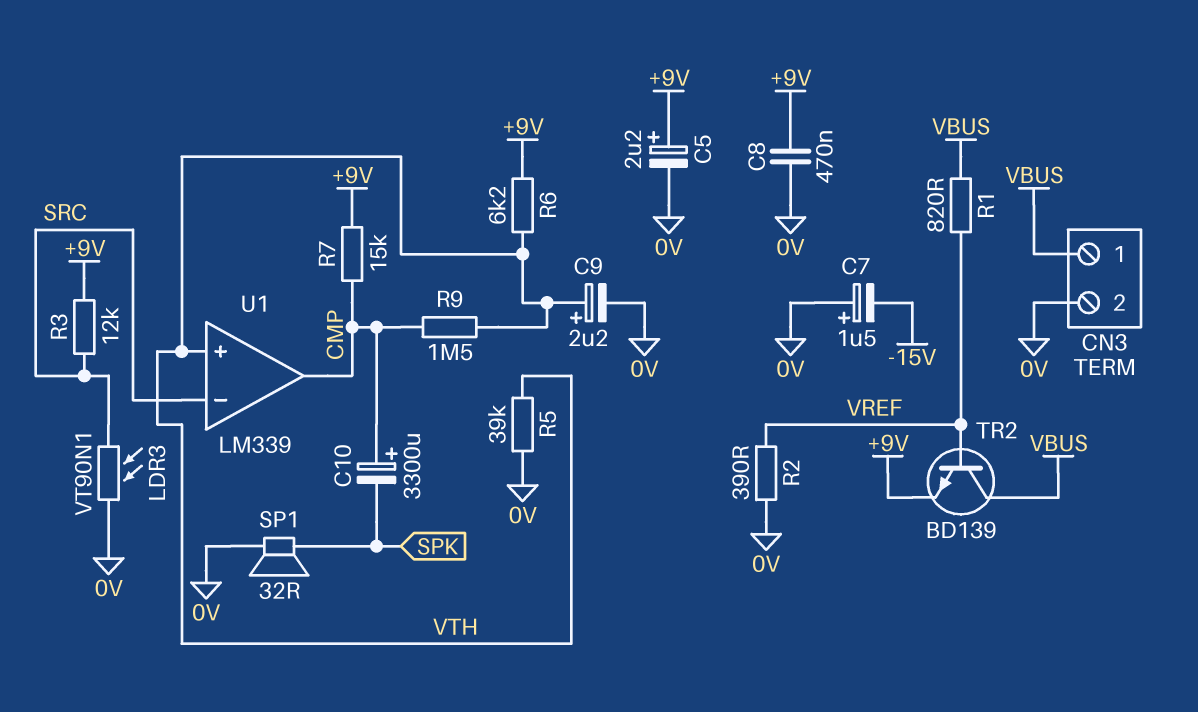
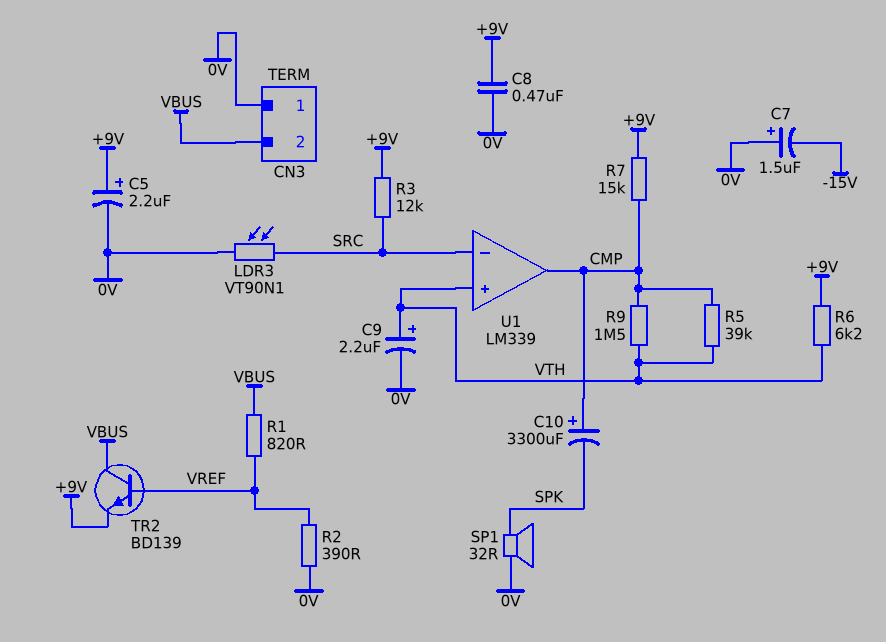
CN3 pin 1: VBUS -> 0V
CN3 pin 2: 0V -> VBUS
R5: 39k (0V, VTH) -> 39k (CMP, VTH)

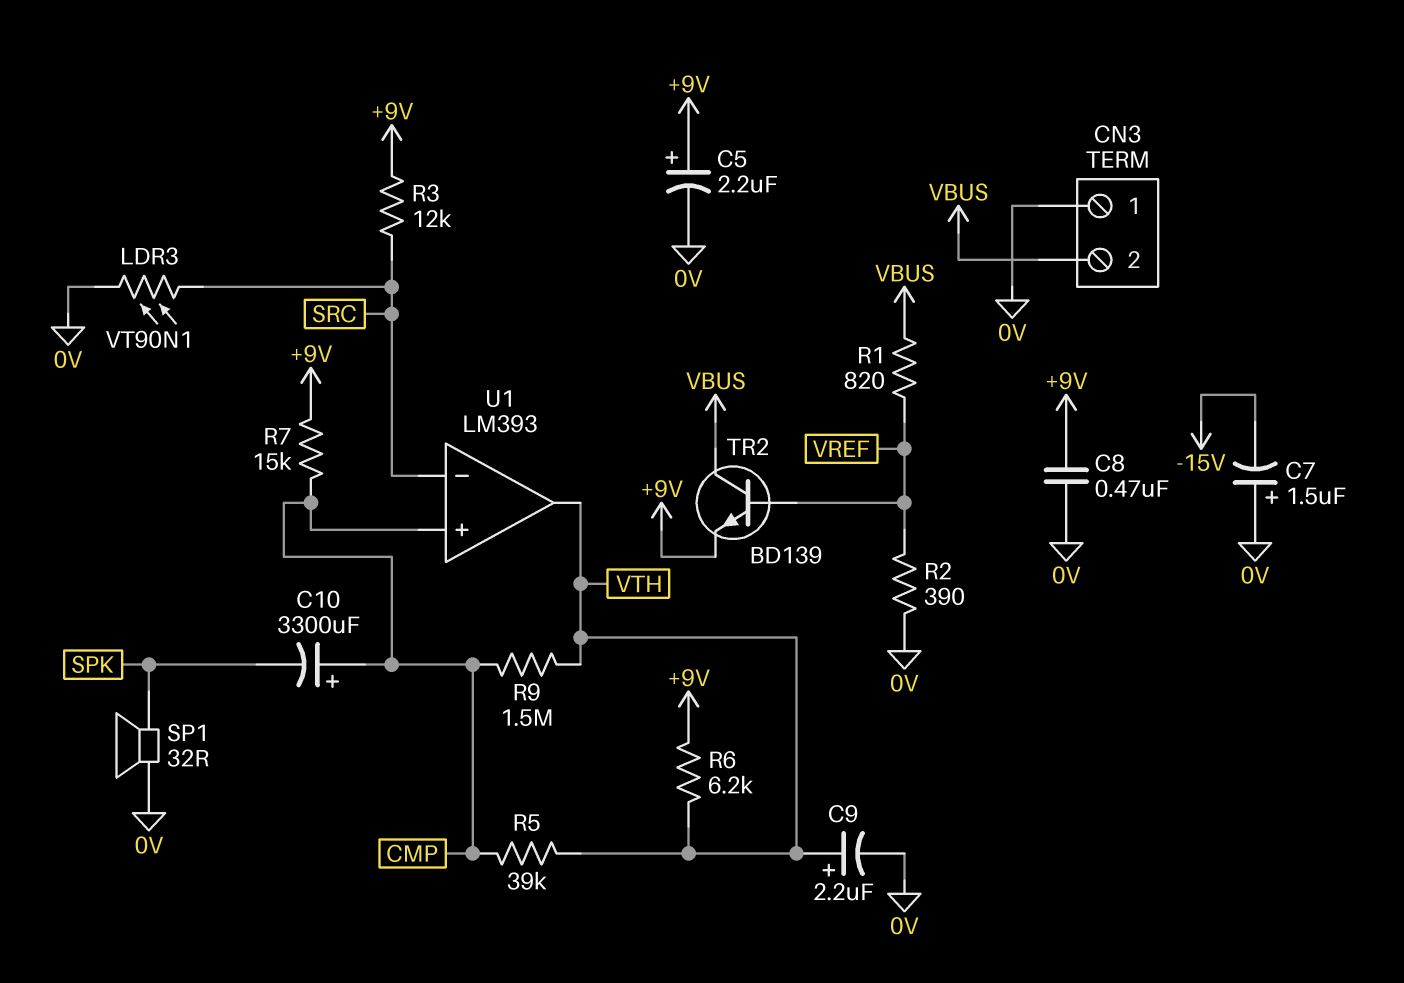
U1: LM339 -> LM393
U1 pin in+: VTH -> CMP
U1 pin out: CMP -> VTH

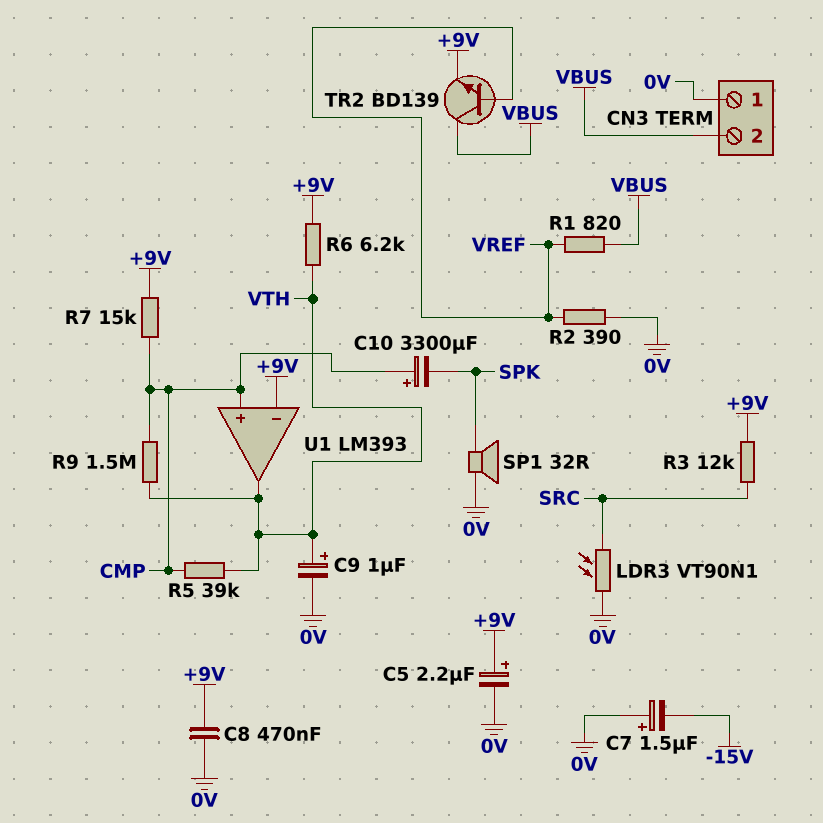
C9: 2.2uF (plus VTH, minus 0V) -> 1uF (plus VTH, minus 0V)
U1 pin in-: SRC -> +9V

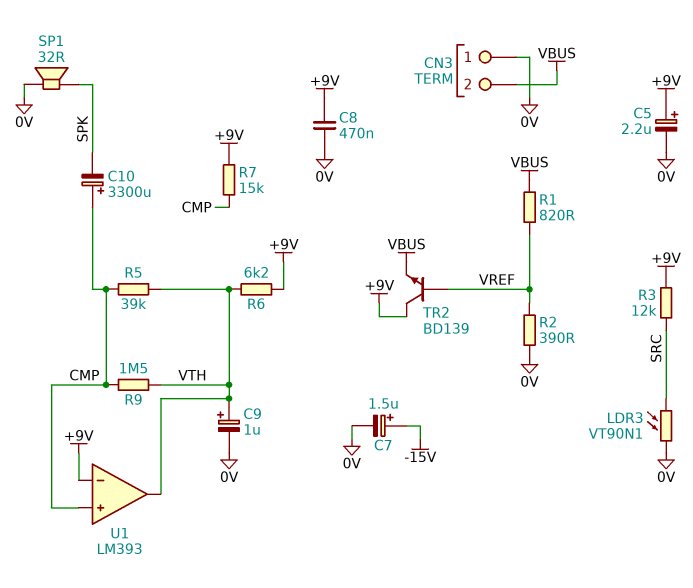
C7: 1.5uF (plus 0V, minus -15V) -> 1.5uF (plus -15V, minus 0V)
TR2: NPN BD139 (B VREF, C VBUS, E +9V) -> NPN BD139 (B VREF, C +9V, E VBUS)

